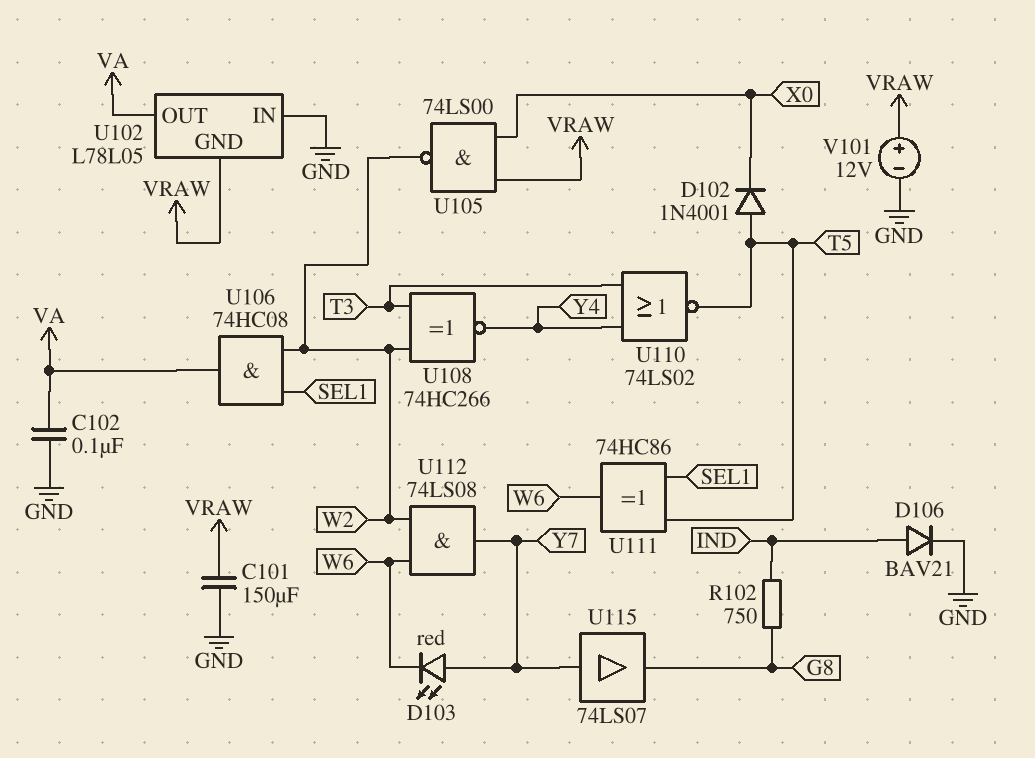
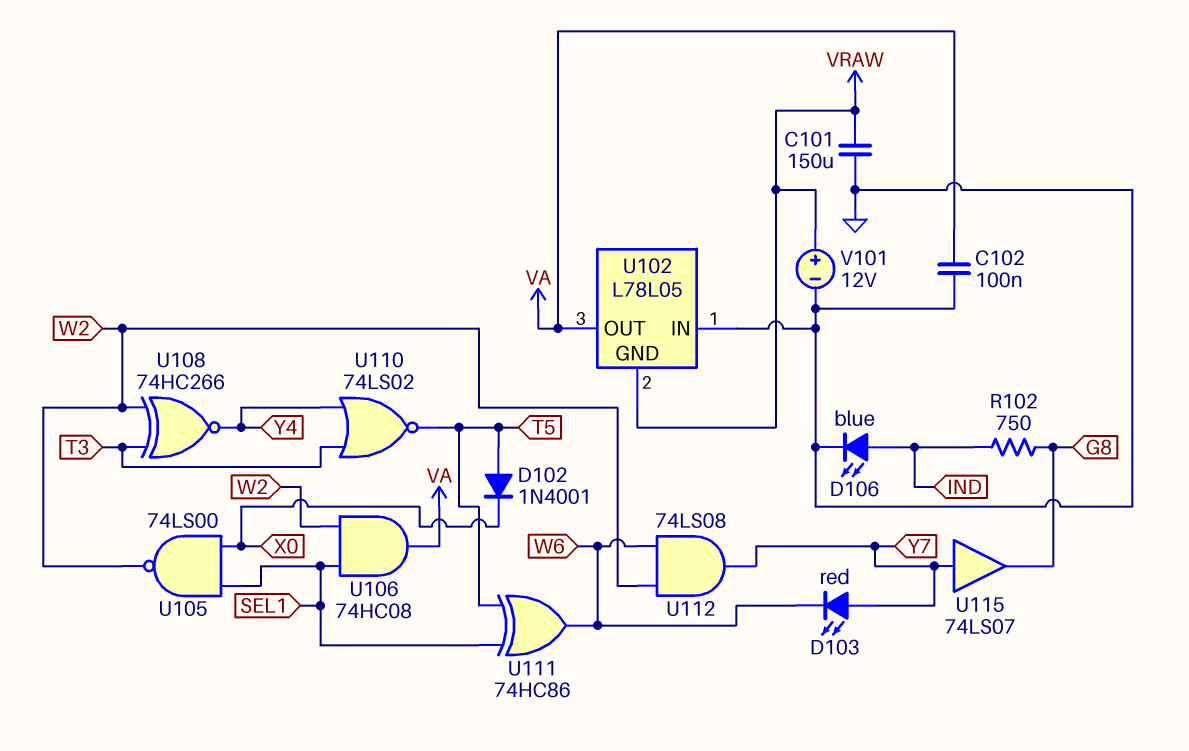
D106: diode BAV21 (A IND, K GND) -> LED blue (A IND, K GND)
U105: NAND 74LS00 (in VRAW, in X0, out W2) -> NAND 74LS00 (in SEL1, in X0, out W2)

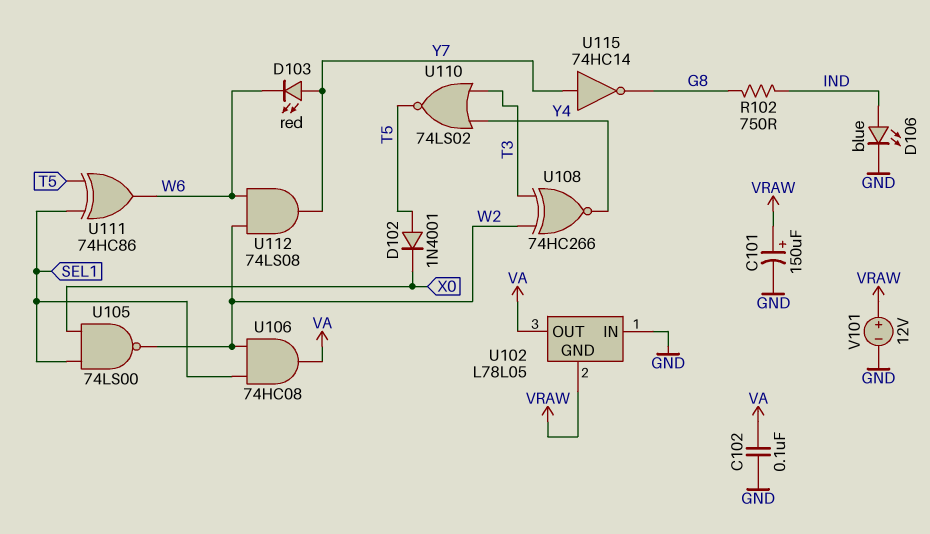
C101: 150uF (GND, VRAW) -> 150uF (plus VRAW, minus GND)
U115: buffer 74LS07 (in Y7, out G8) -> NOT 74HC14 (in Y7, out G8)

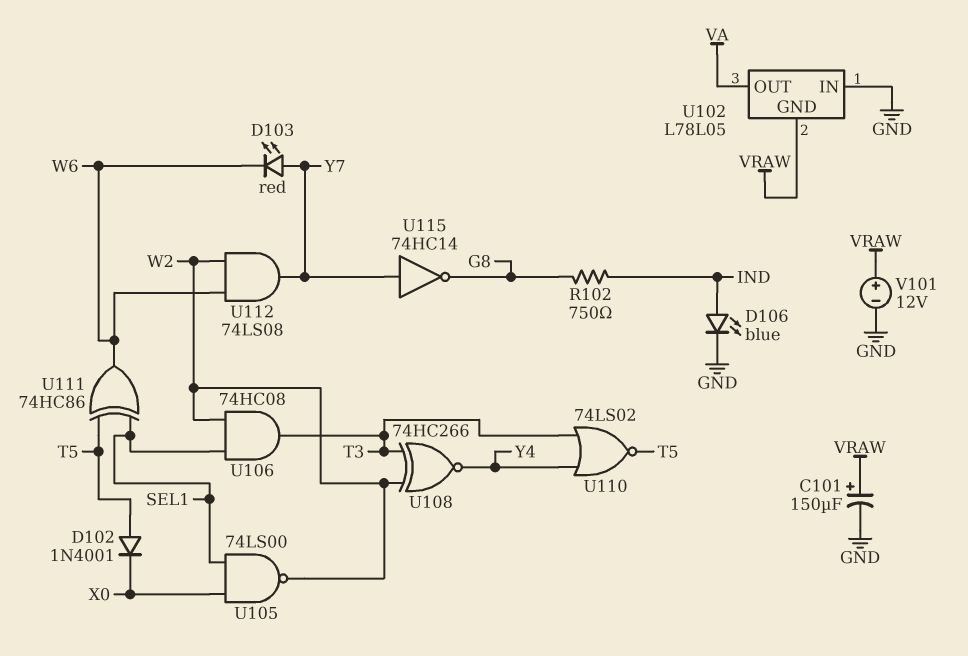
C102: 100nF (GND, VA) -> none
U106: AND 74HC08 (in SEL1, in W2, out VA) -> AND 74HC08 (in SEL1, in W2, out T3)

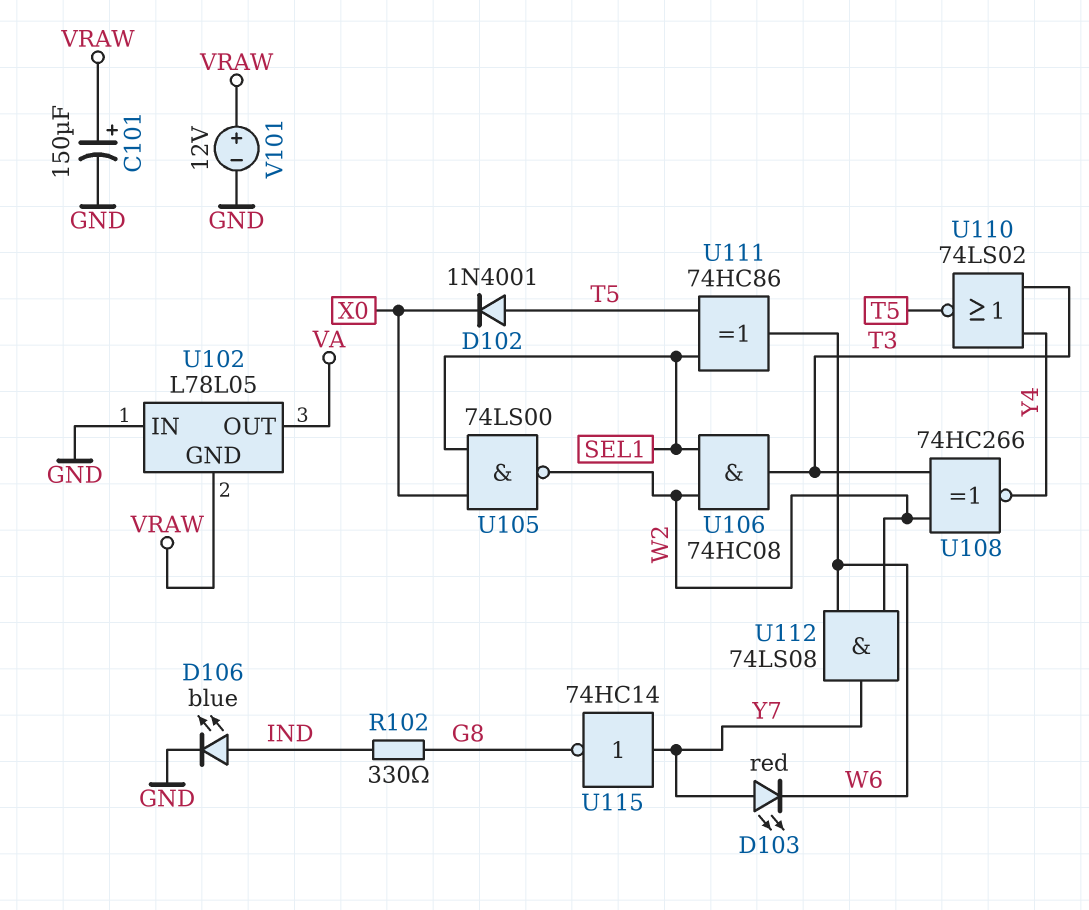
R102: 750 (G8, IND) -> 330 (G8, IND)

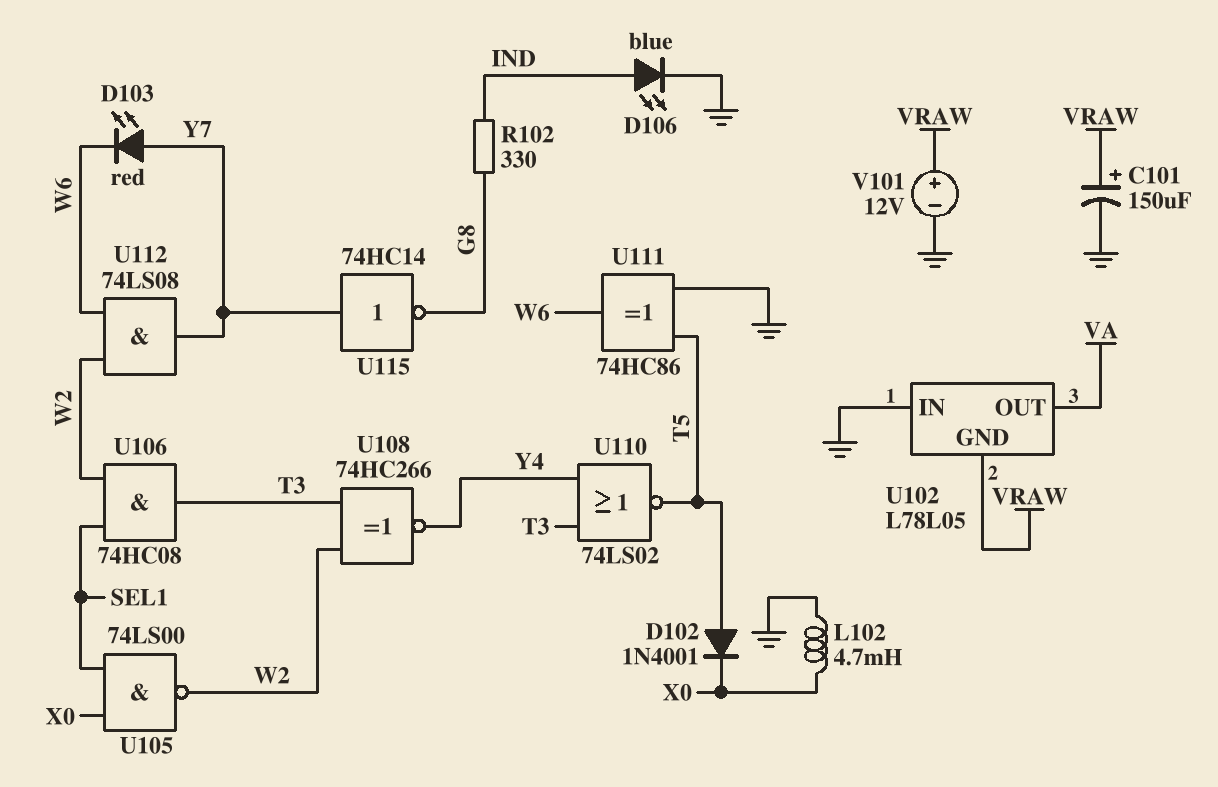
L102: none -> 4.7mH (GND, X0)
U111: XOR 74HC86 (in SEL1, in T5, out W6) -> XOR 74HC86 (in GND, in T5, out W6)

